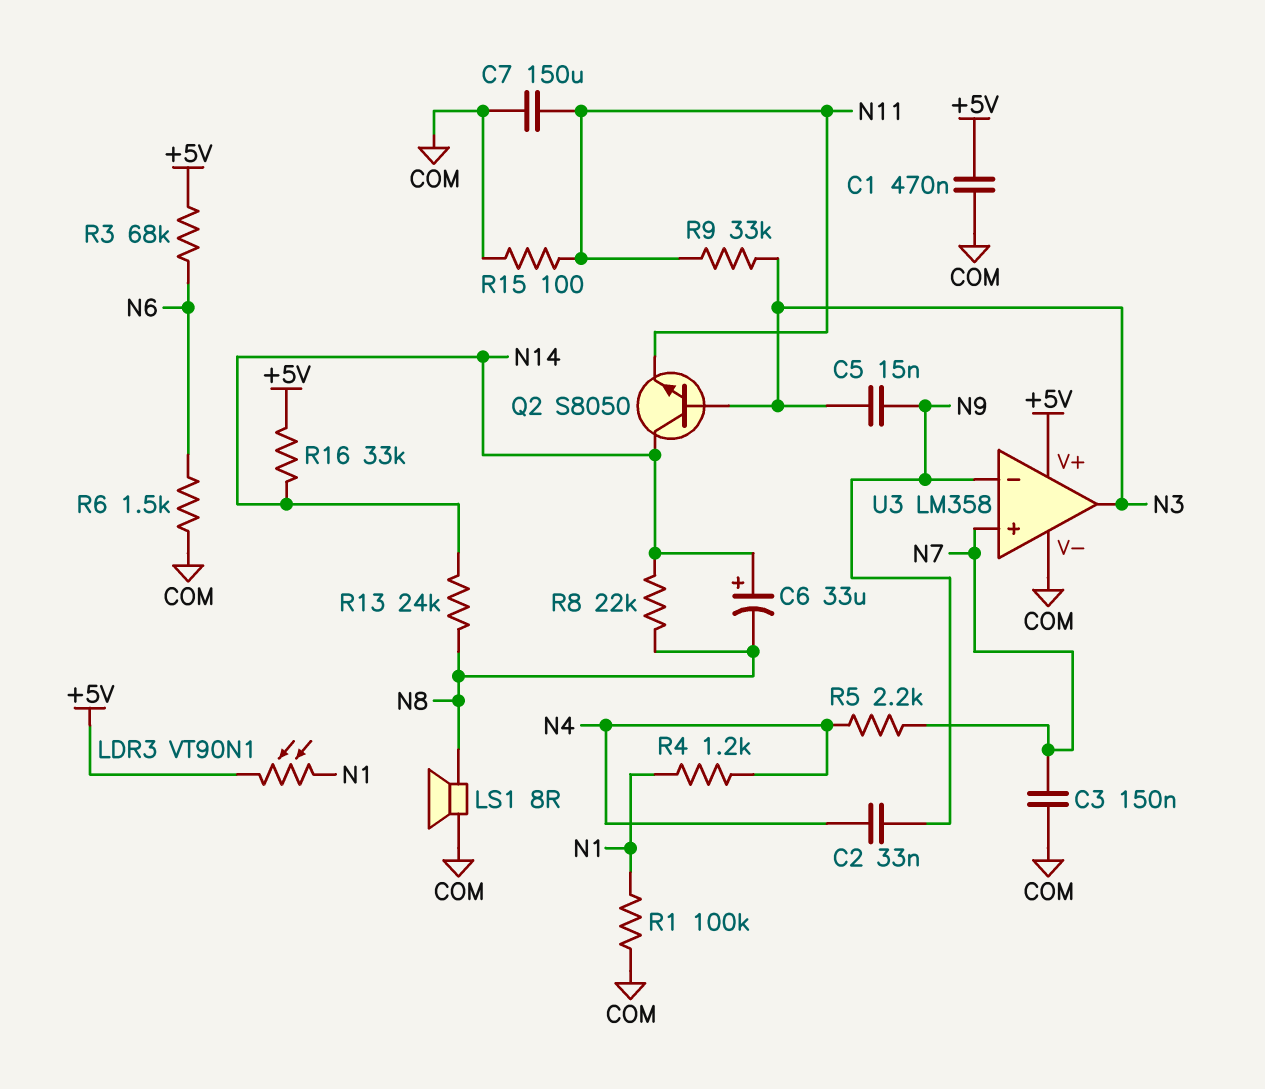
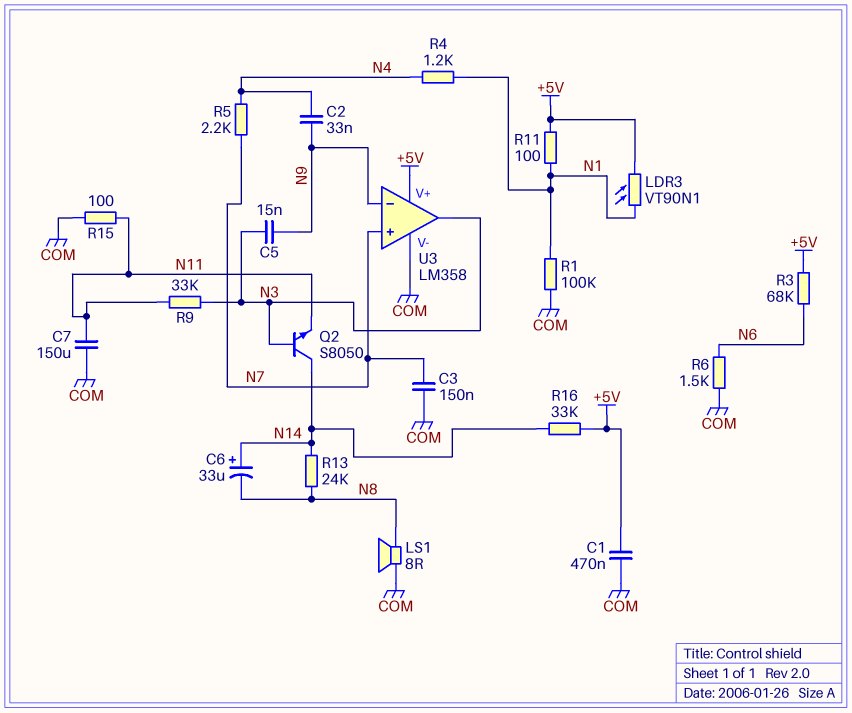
R8: 22k (N8, N14) -> none
R11: none -> 100 (+5V, N1)

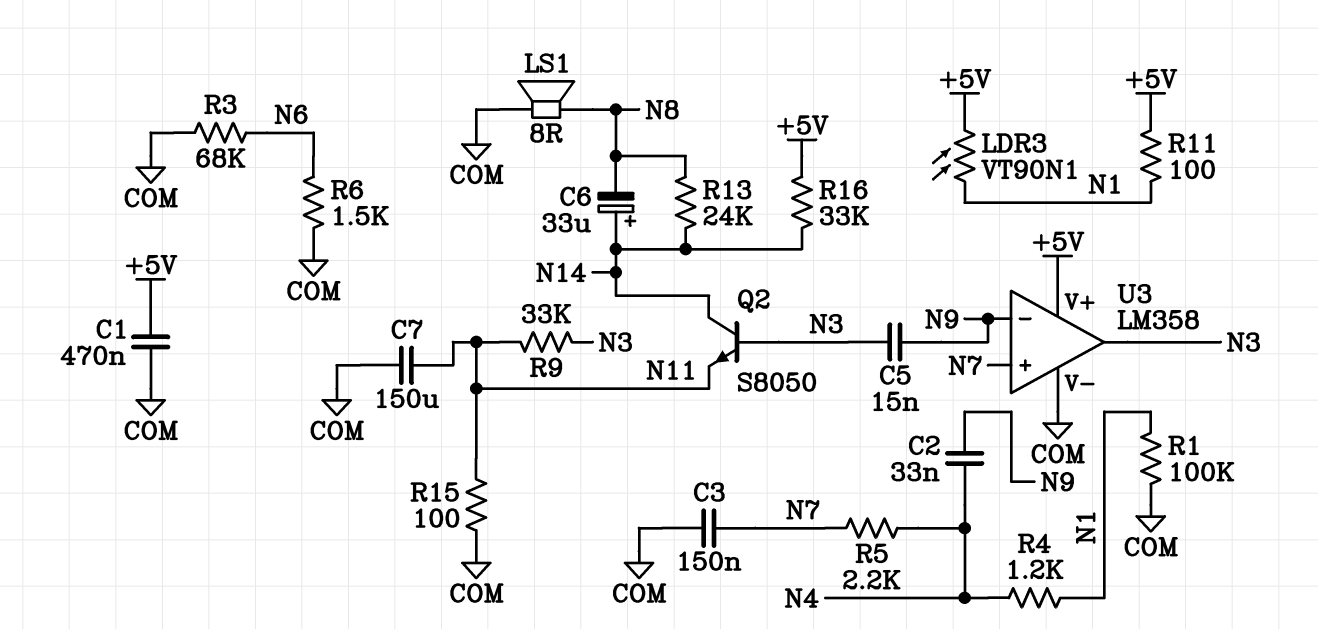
R3: 68k (+5V, N6) -> 68k (COM, N6)

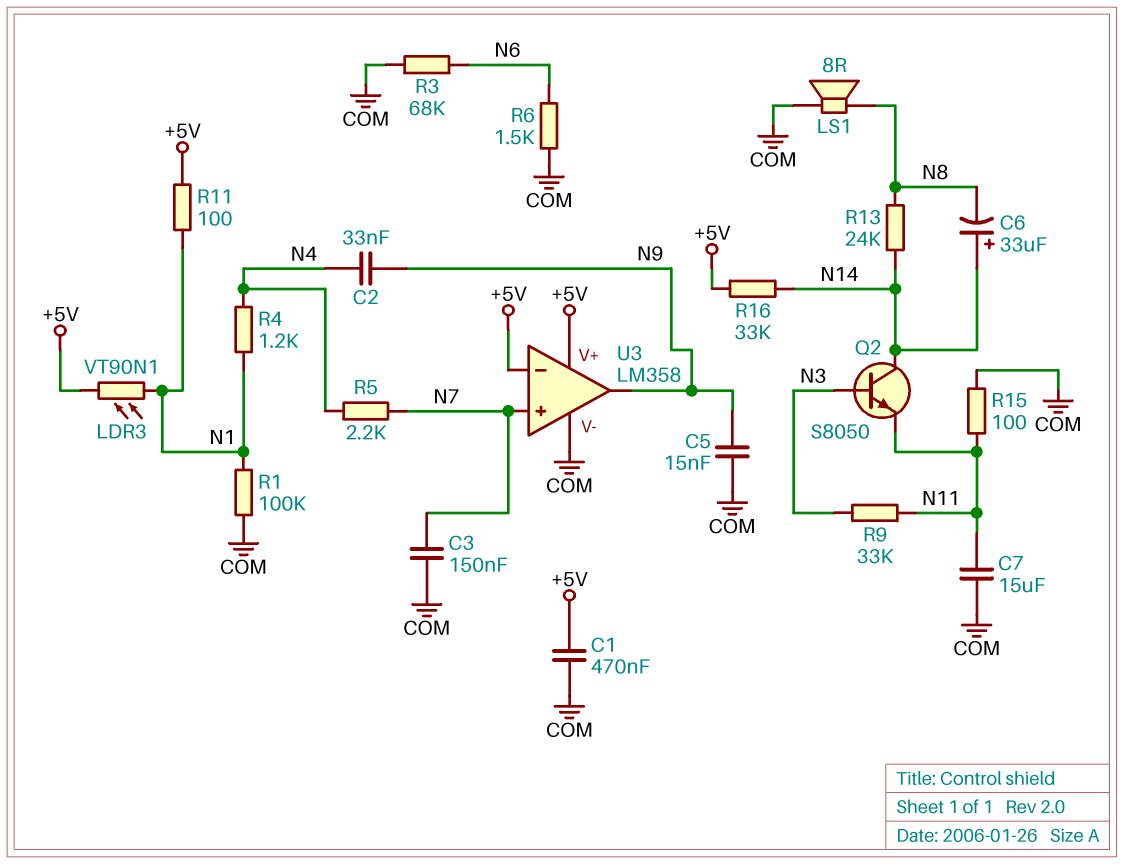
C5: 15nF (N3, N9) -> 15nF (COM, N9)
C7: 150uF (COM, N11) -> 15uF (COM, N11)
U3 pin in-: N9 -> +5V
U3 pin out: N3 -> N9

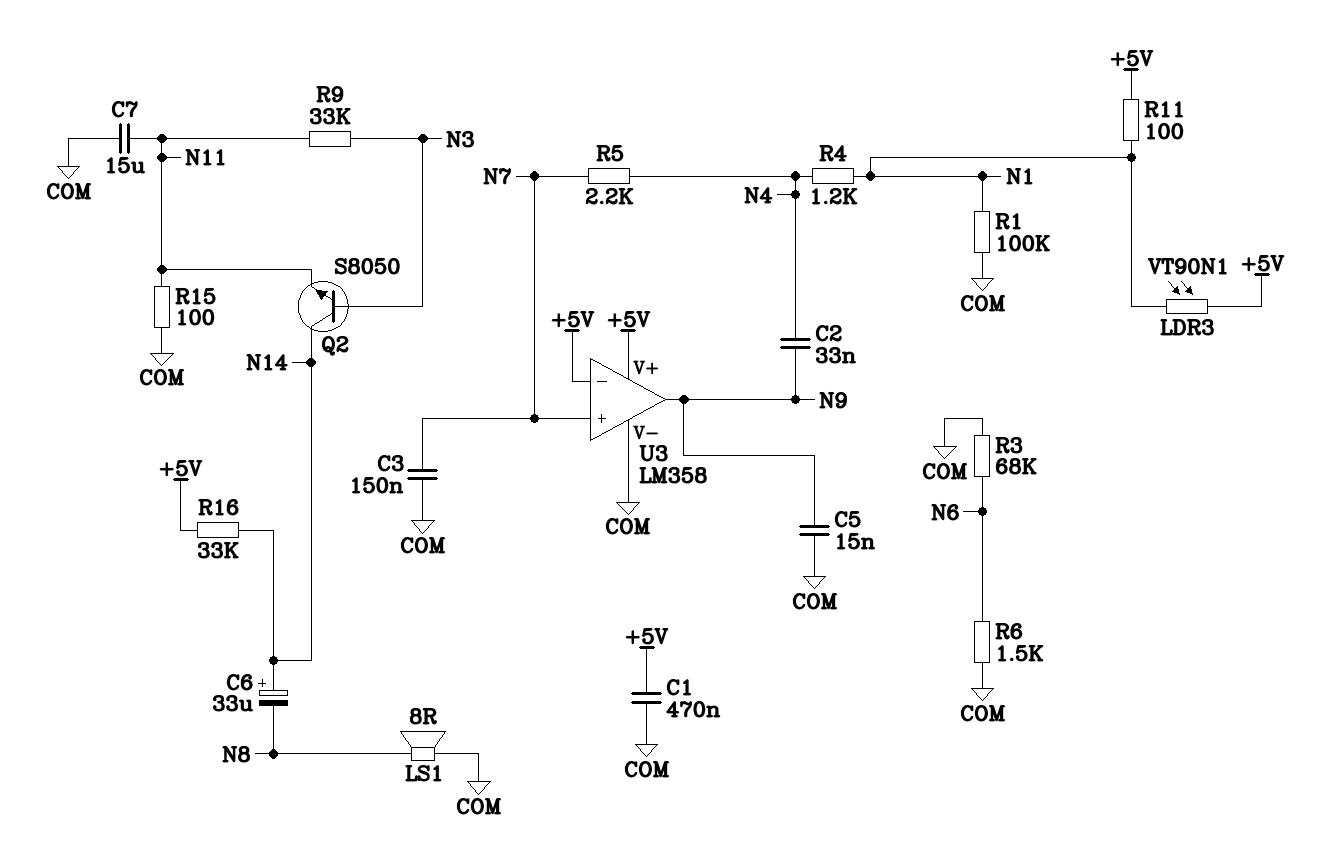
R13: 24k (N8, N14) -> none

